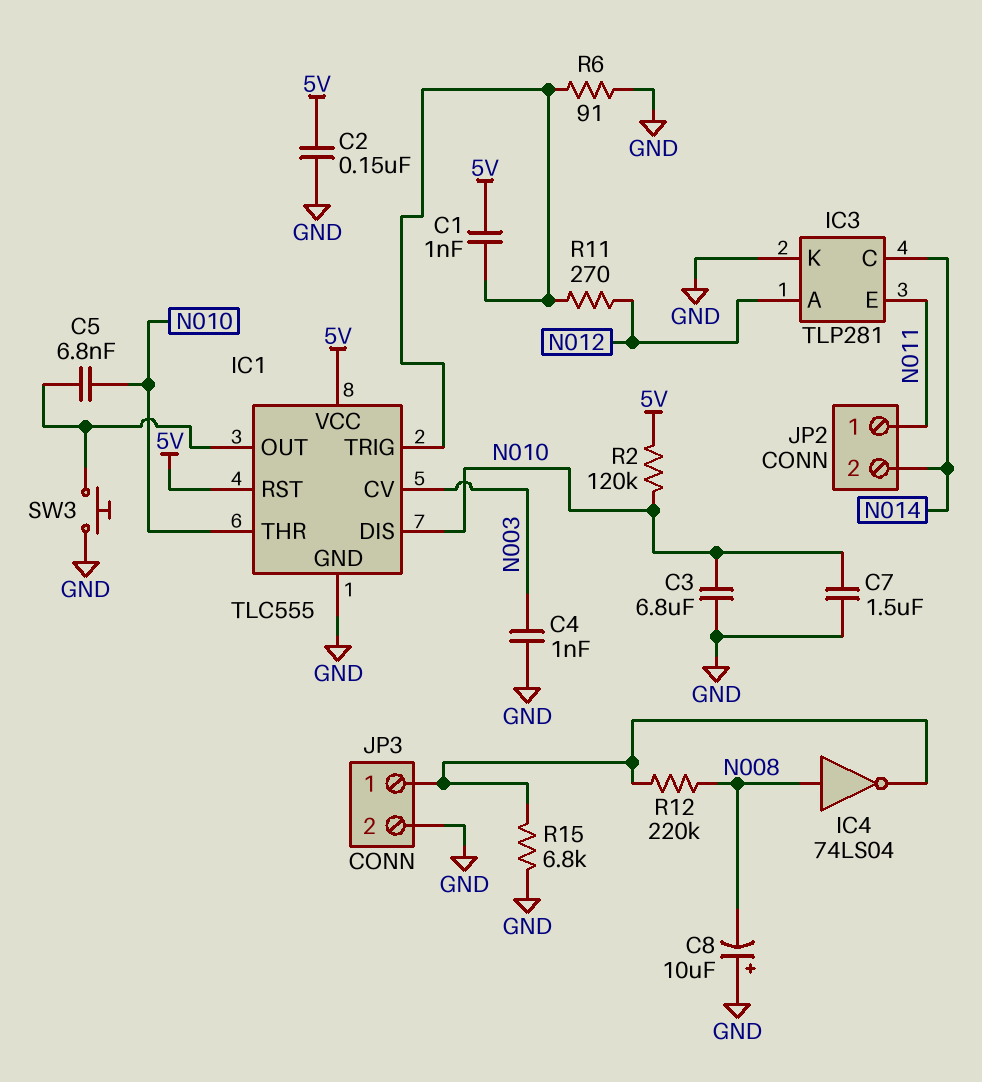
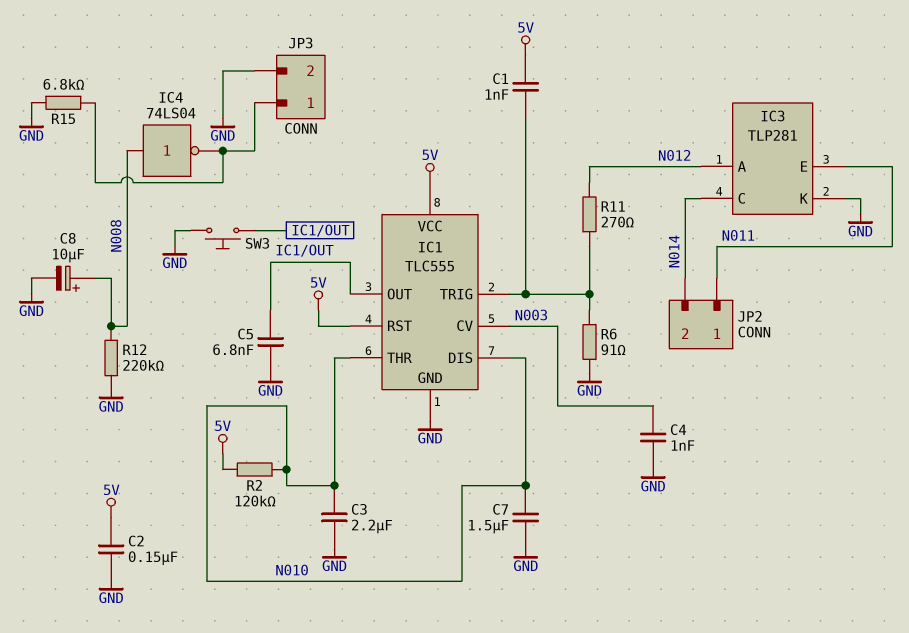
C3: 6.8uF (GND, N010) -> 2.2uF (GND, N010)
C5: 6.8nF (IC1/OUT, N010) -> 6.8nF (GND, IC1/OUT)
C8: 10uF (plus GND, minus N008) -> 10uF (plus N008, minus GND)
R12: 220k (JP3/1, N008) -> 220k (GND, N008)

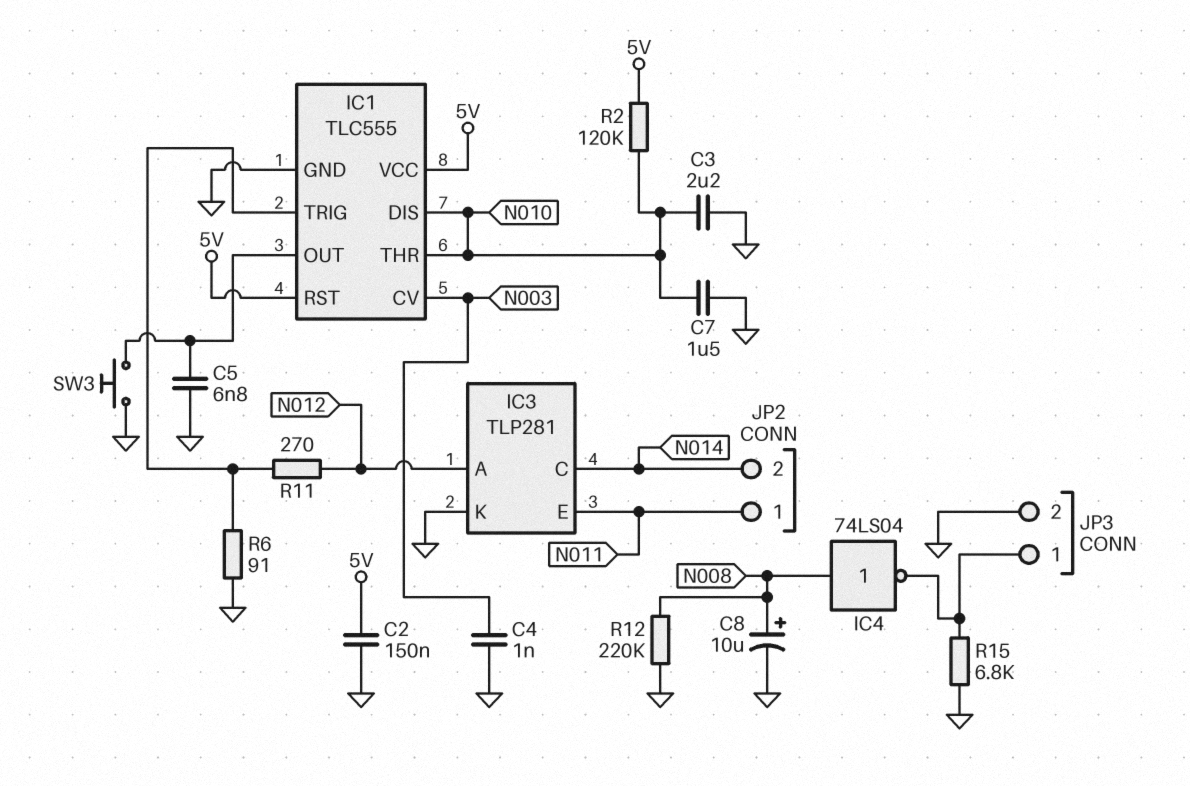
C1: 1nF (5V, IC1/TRIG) -> none

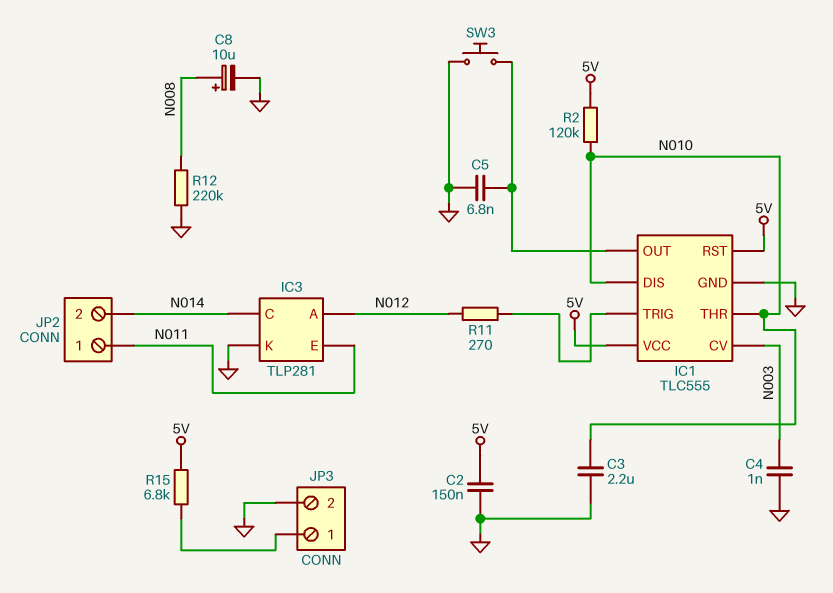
C7: 1.5uF (GND, N010) -> none
IC4: NOT 74LS04 (in N008, out JP3/1) -> none
R6: 91 (GND, IC1/TRIG) -> none
R15: 6.8k (GND, JP3/1) -> 6.8k (5V, JP3/1)

